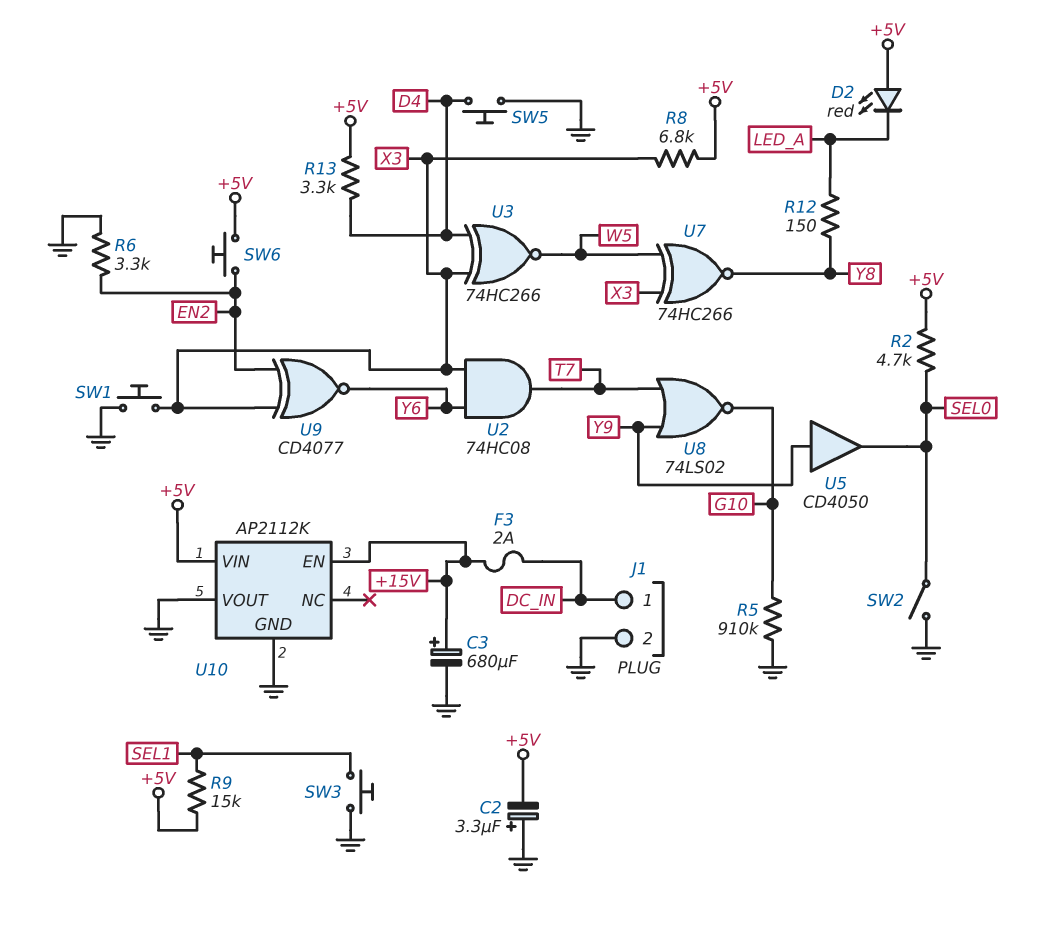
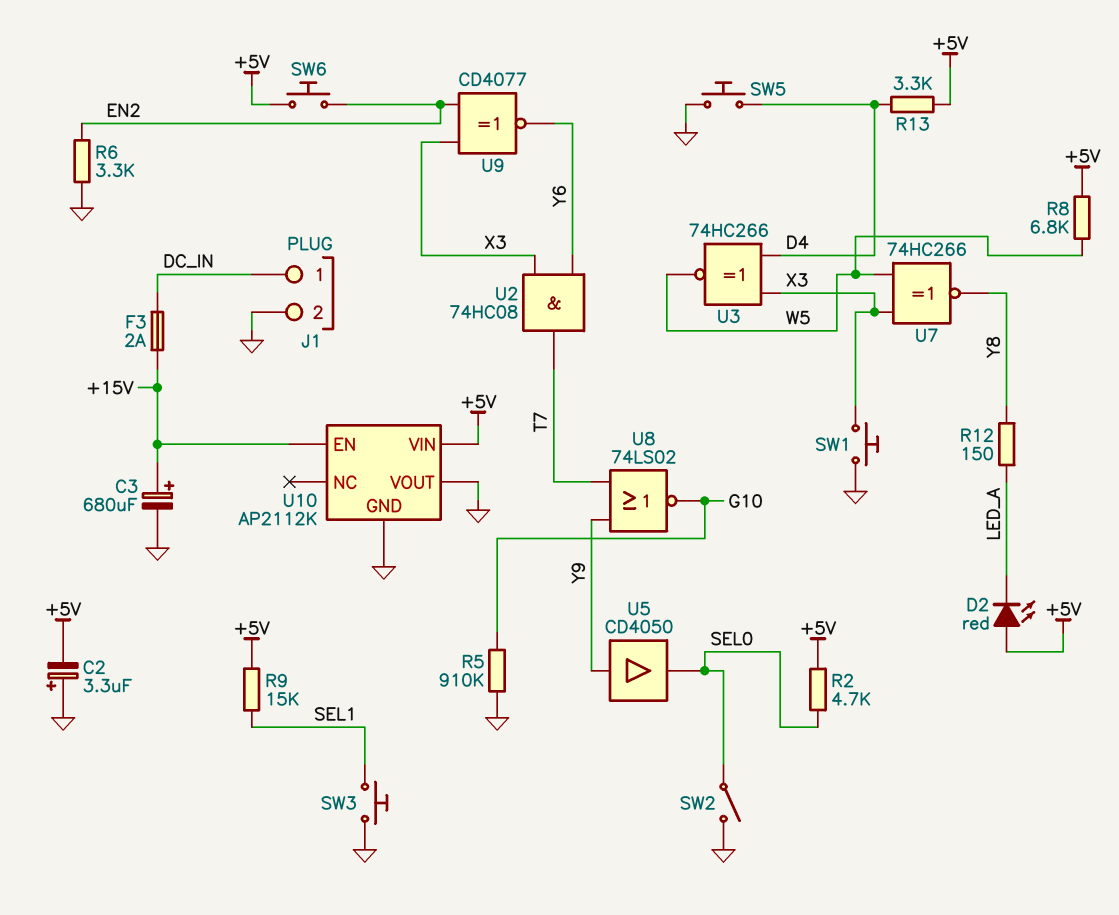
R8: 6.8k (+5V, X3) -> 6.8k (+5V, W5)

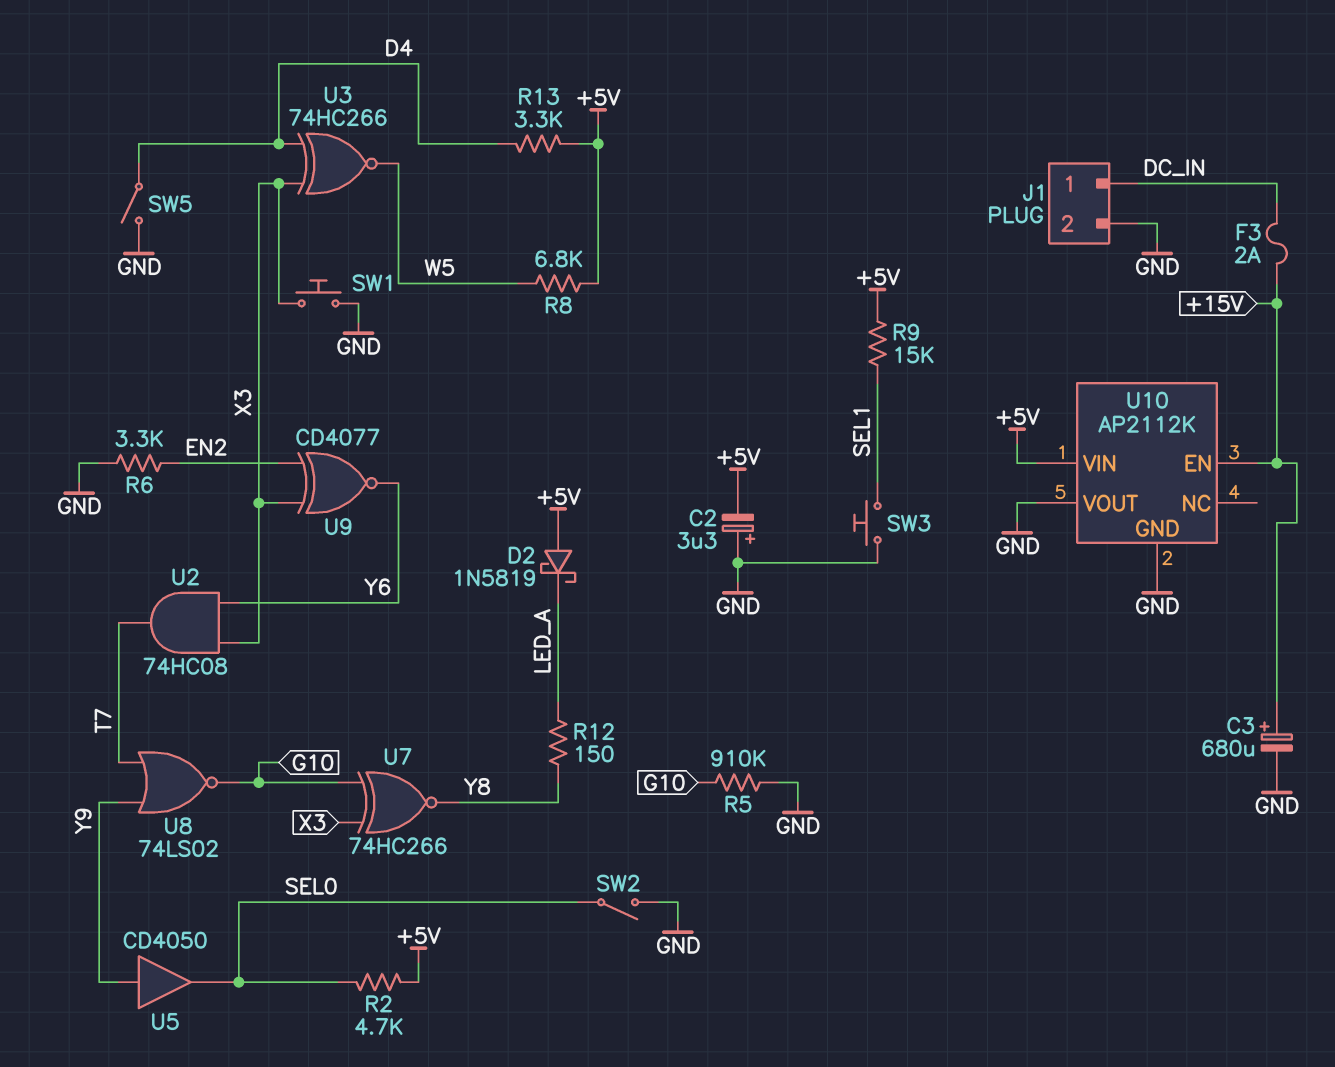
D2: LED red (A +5V, K LED_A) -> schottky 1N5819 (A +5V, K LED_A)
SW5: button (D4, GND) -> switch (D4, GND)
SW6: button (+5V, EN2) -> none
U7: XNOR 74HC266 (in W5, in X3, out Y8) -> XNOR 74HC266 (in G10, in X3, out Y8)

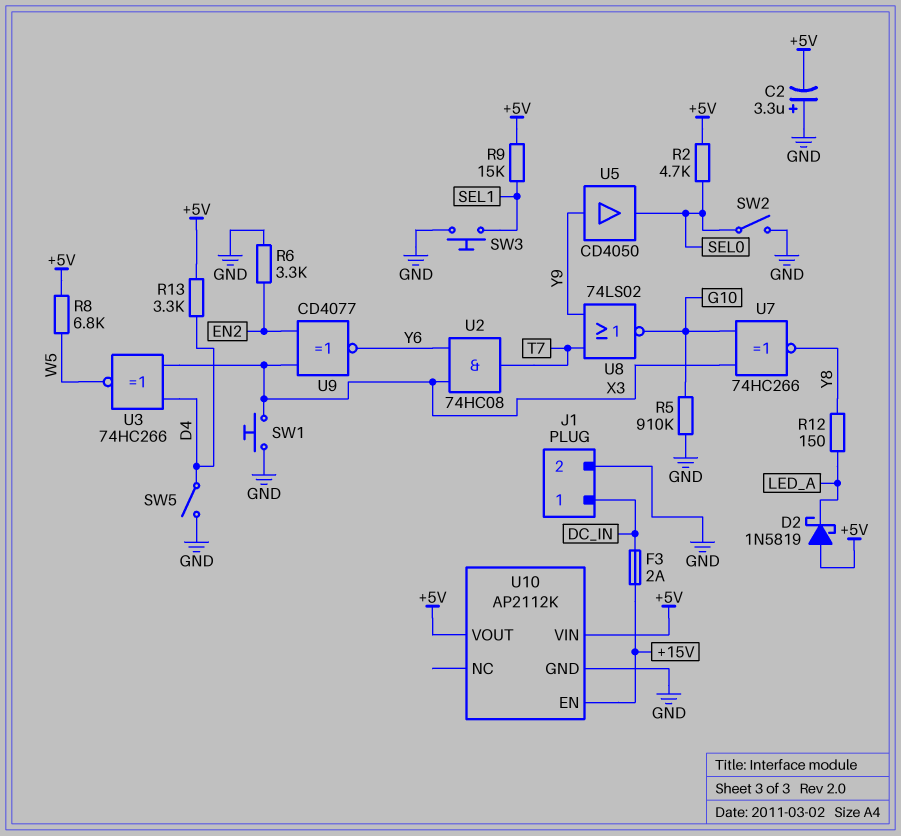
C3: 680uF (plus +15V, minus GND) -> none
U10 pin VOUT: GND -> +5V

